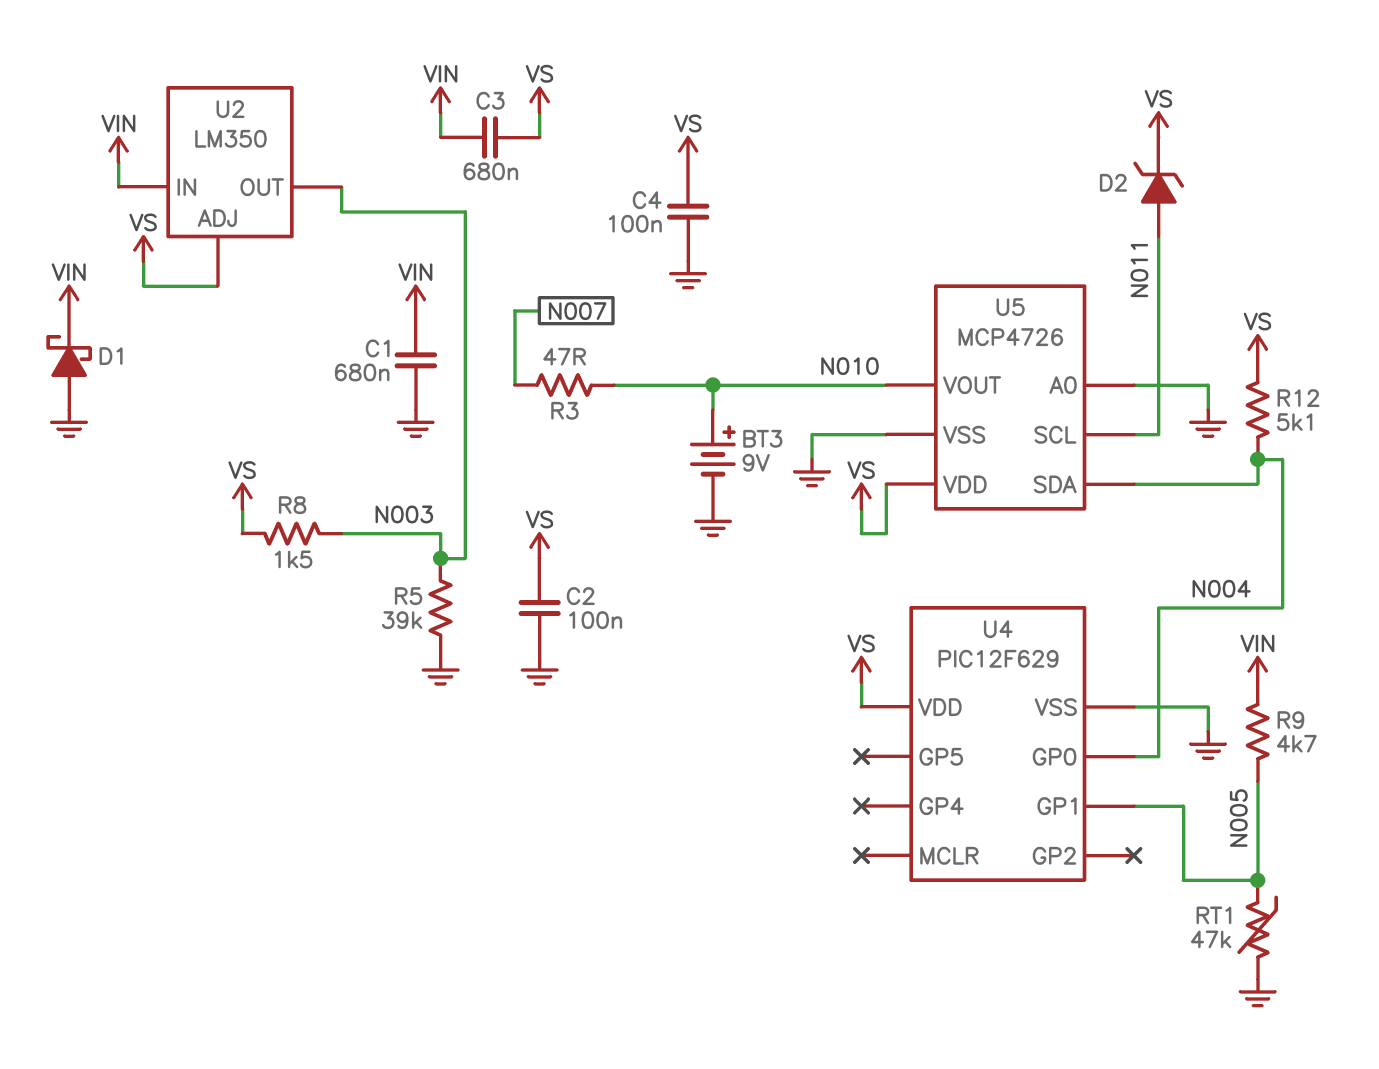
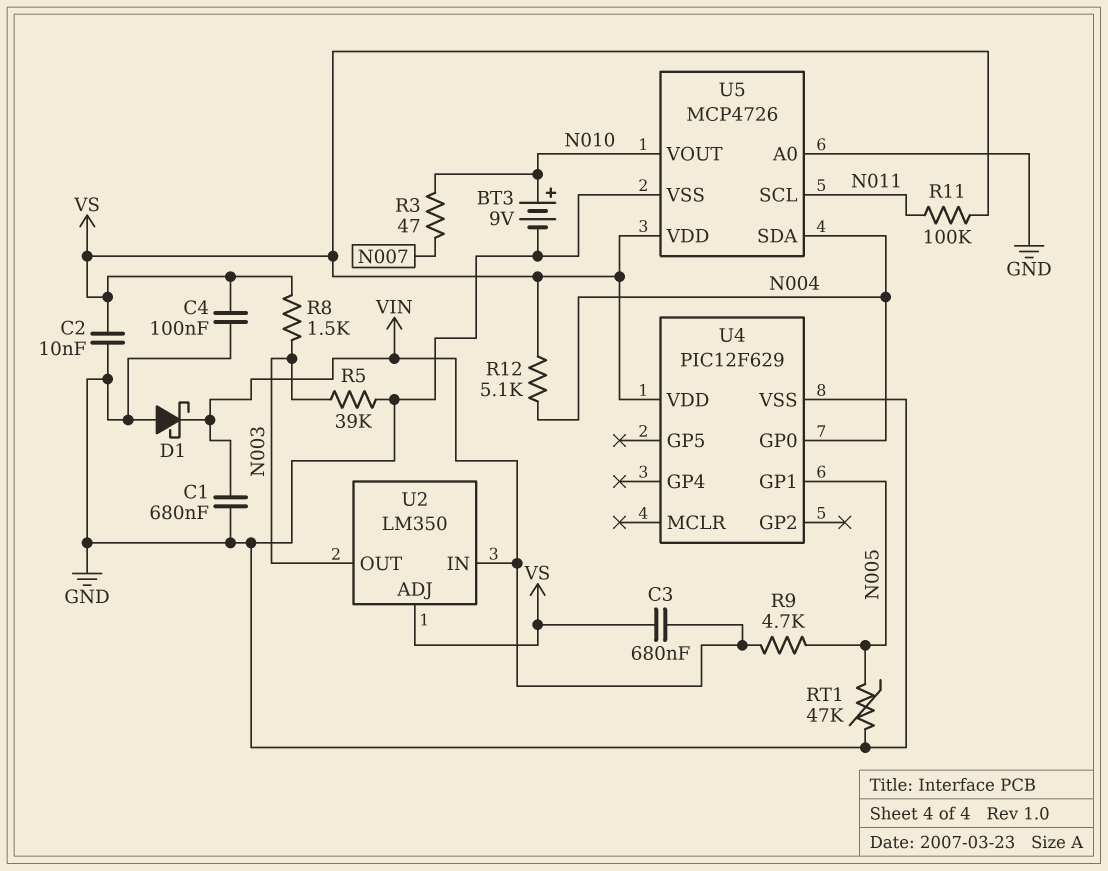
C2: 100nF (GND, VS) -> 10nF (GND, VS)
D2: zener (A N011, K VS) -> none
R11: none -> 100k (N011, VS)

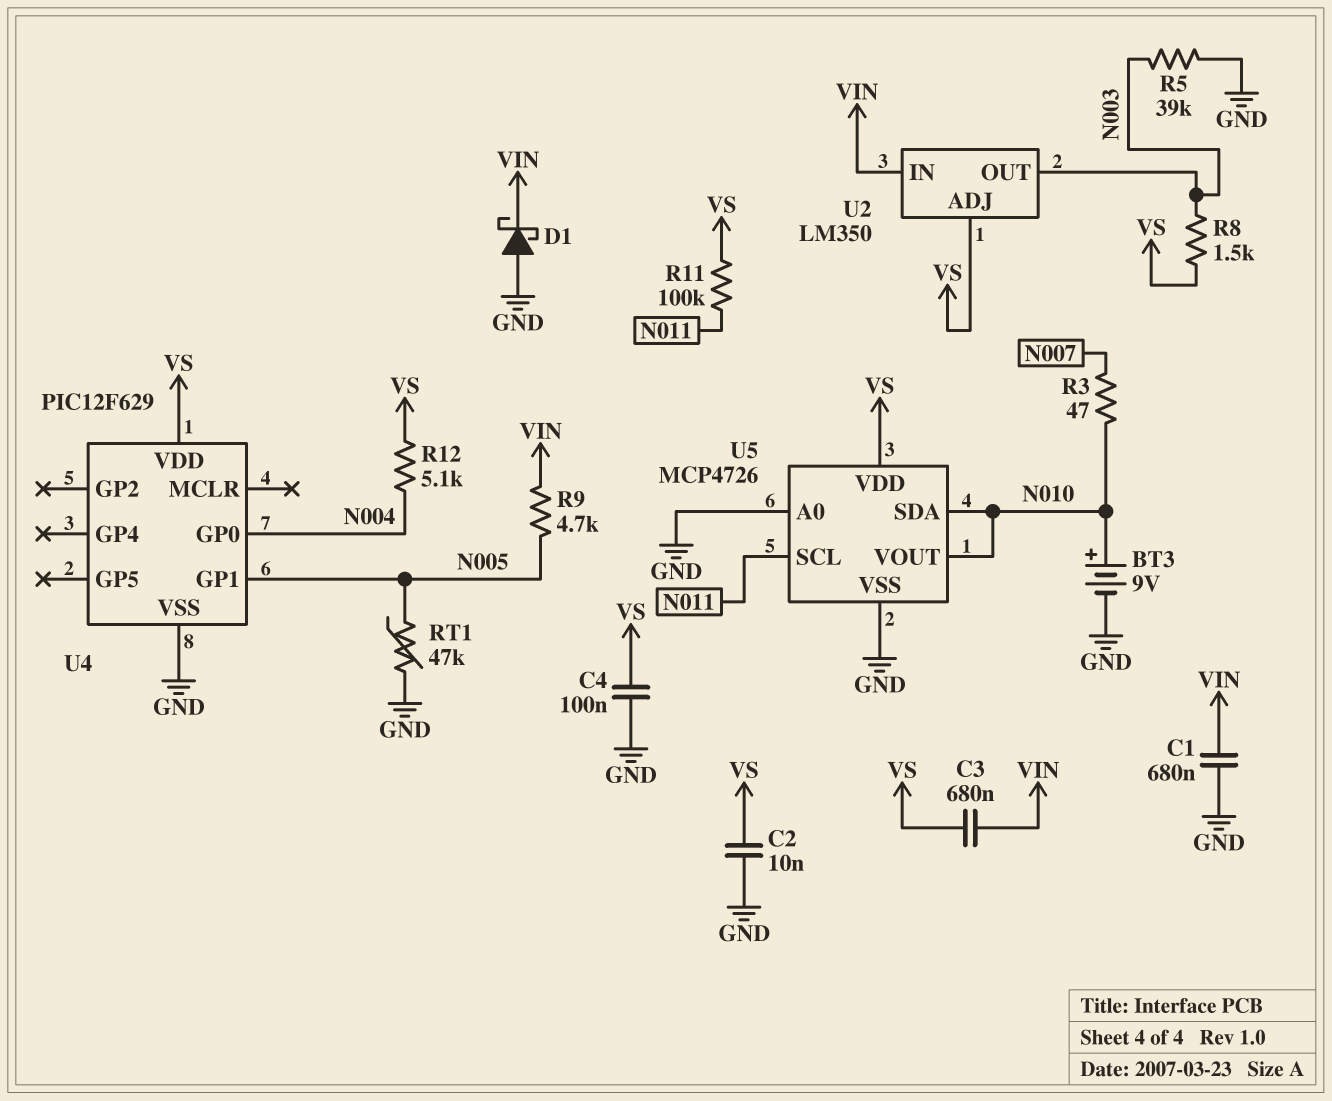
U5 pin SDA: N004 -> N010

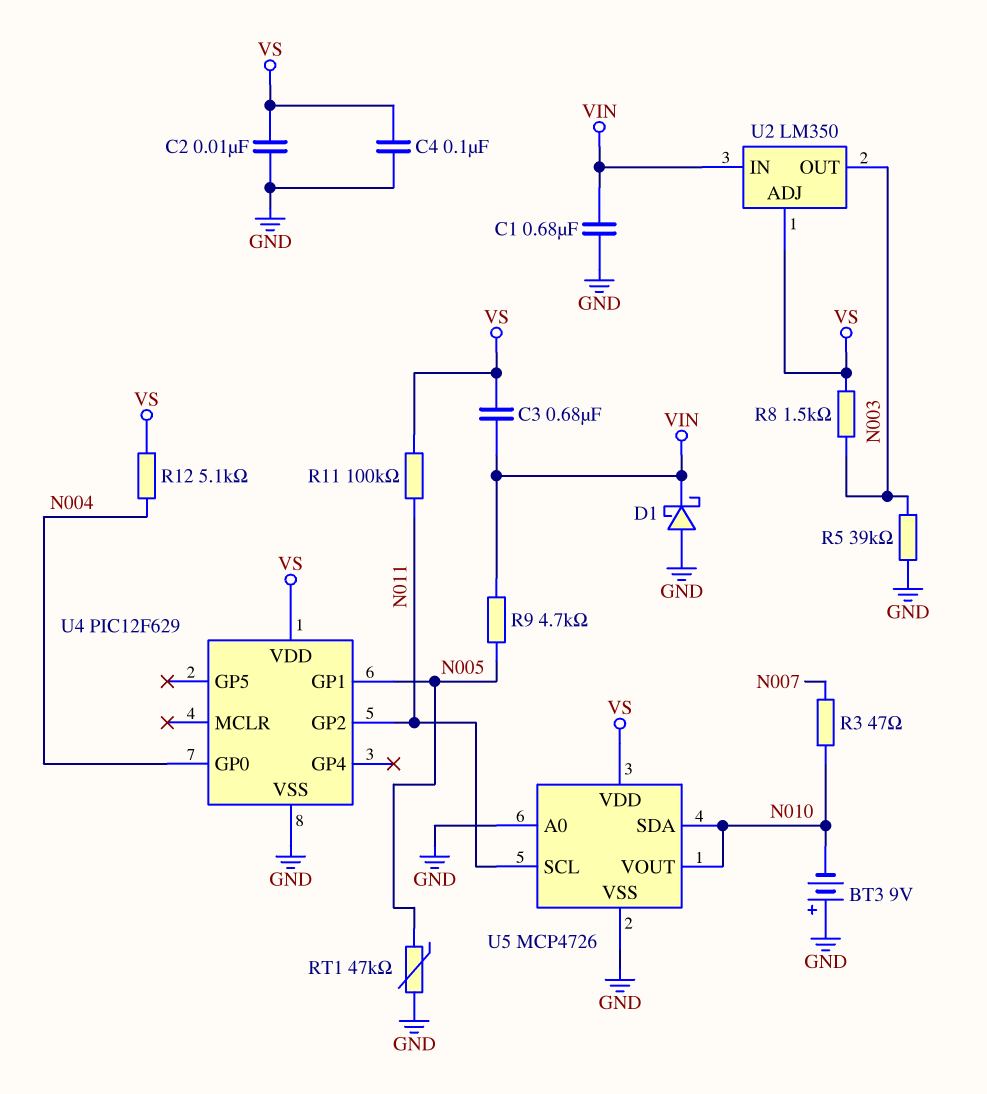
BT3: 9V (plus N010, minus GND) -> 9V (plus GND, minus N010)
U4 pin GP2: none -> N011

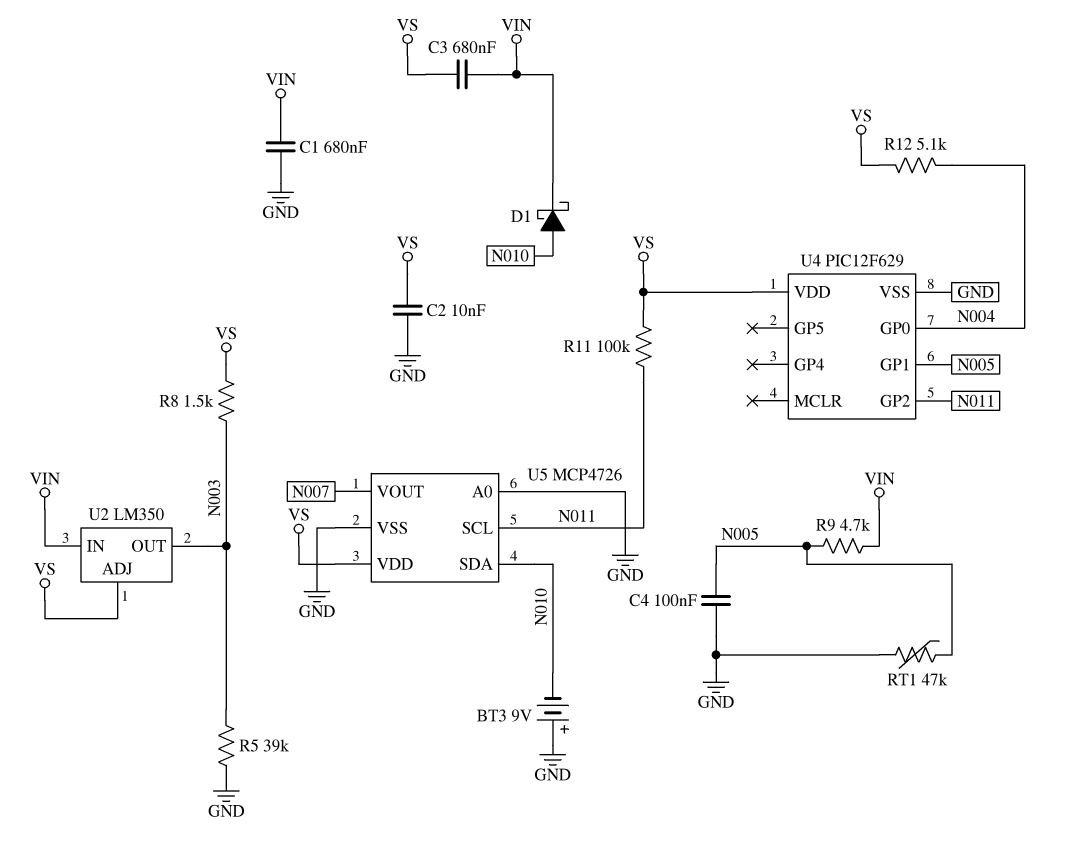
C4: 100nF (GND, VS) -> 100nF (GND, N005)
D1: schottky (A GND, K VIN) -> schottky (A N010, K VIN)
R3: 47 (N007, N010) -> none
U5 pin VOUT: N010 -> N007

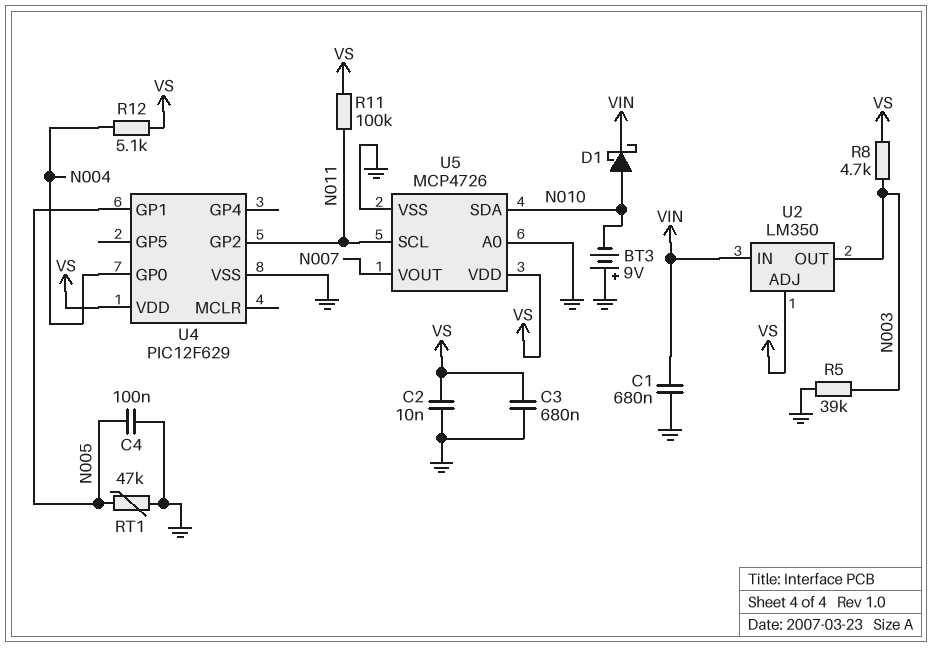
C3: 680nF (VIN, VS) -> 680nF (GND, VS)
R8: 1.5k (N003, VS) -> 4.7k (N003, VS)
R9: 4.7k (N005, VIN) -> none

